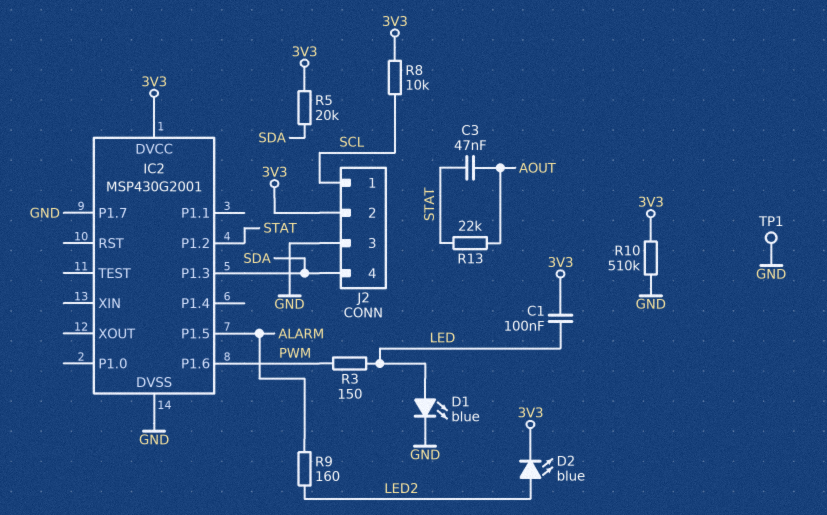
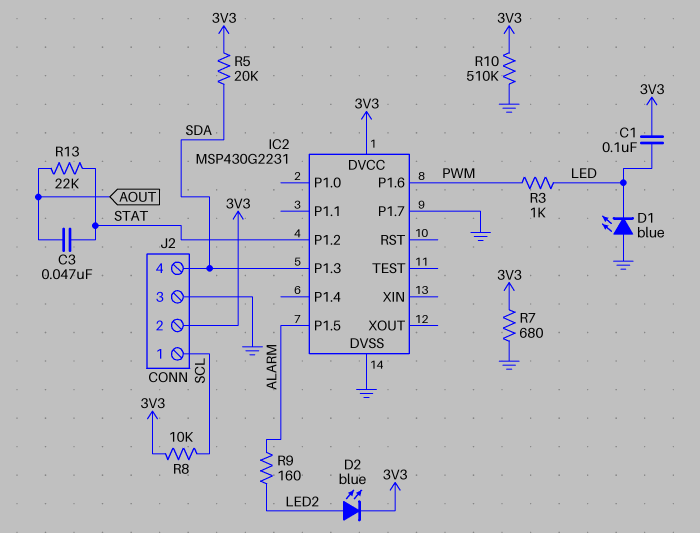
D1: LED blue (A LED, K GND) -> LED blue (A GND, K LED)
IC2: MSP430G2001 -> MSP430G2231
R3: 150 (LED, PWM) -> 1k (LED, PWM)
R7: none -> 680 (3V3, GND)
TP1: test point (GND) -> none

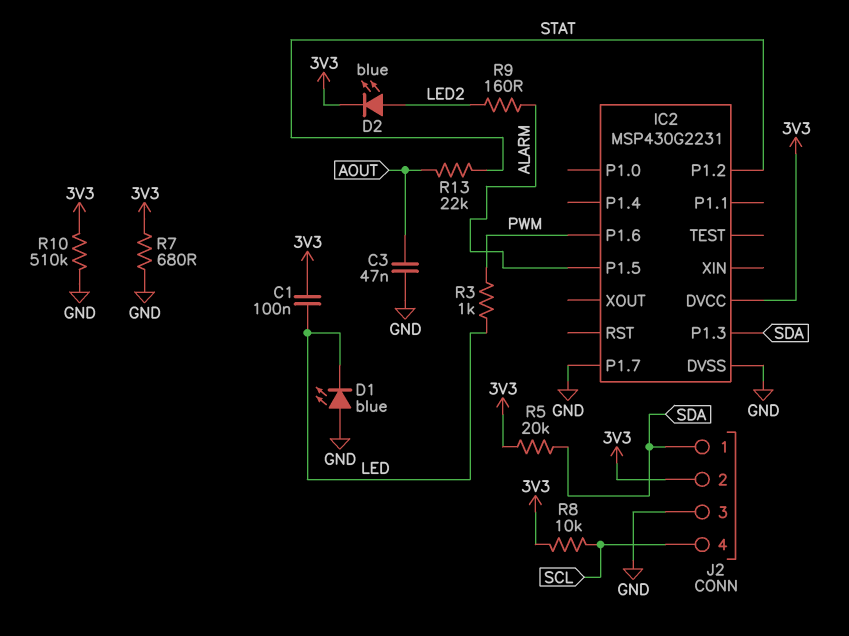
C3: 47nF (AOUT, STAT) -> 47nF (AOUT, GND)
J2 pin 1: SCL -> SDA
J2 pin 4: SDA -> SCL

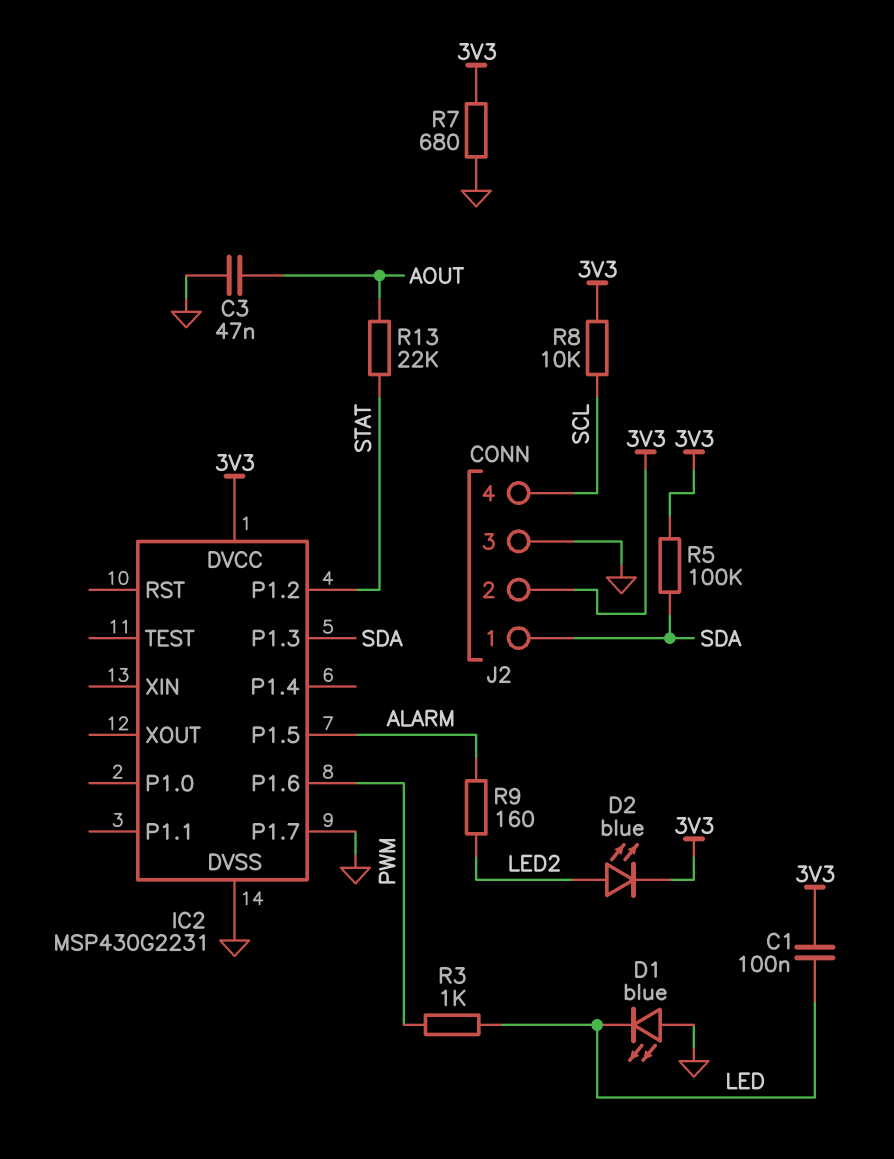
R5: 20k (3V3, SDA) -> 100k (3V3, SDA)
R10: 510k (3V3, GND) -> none

